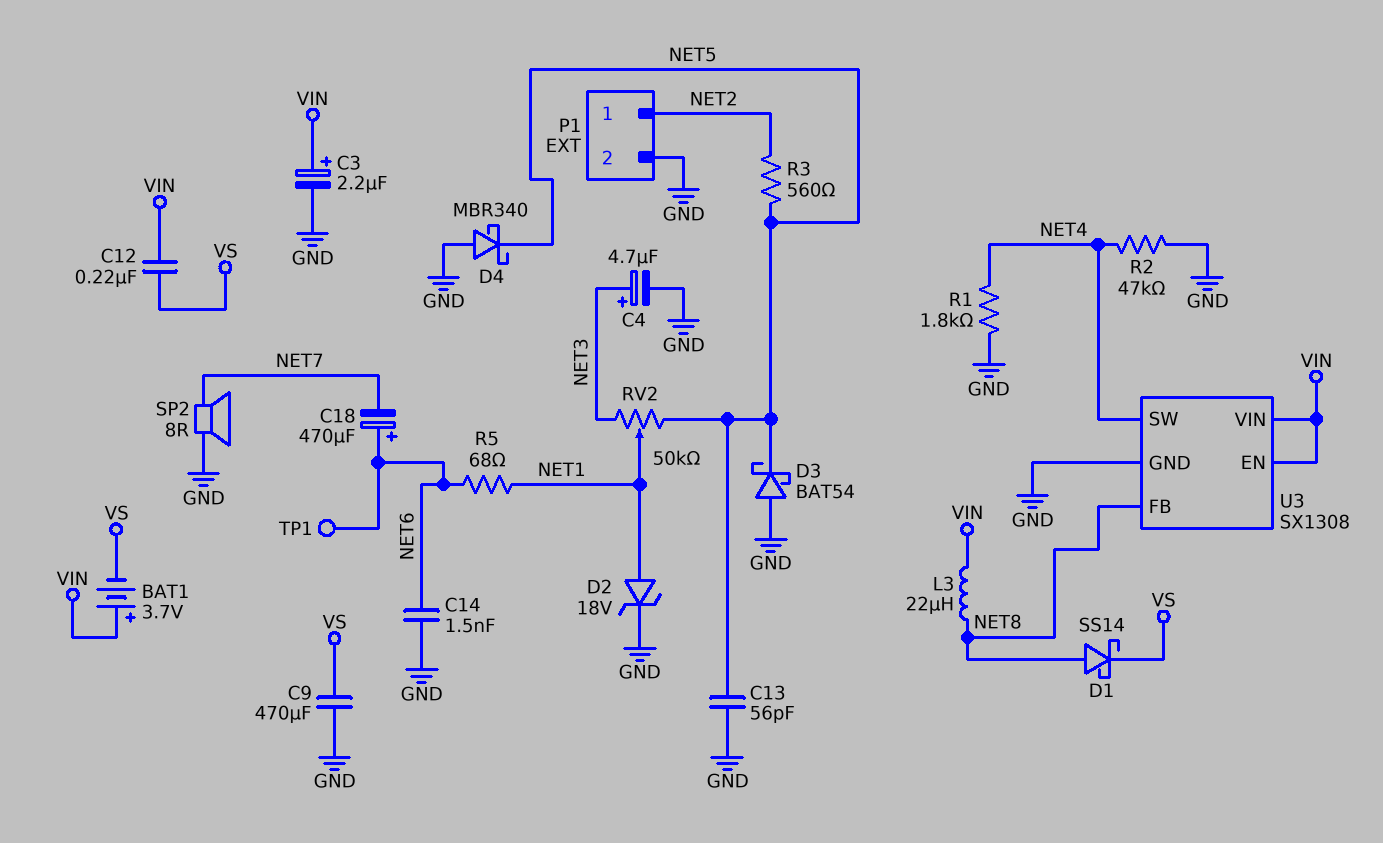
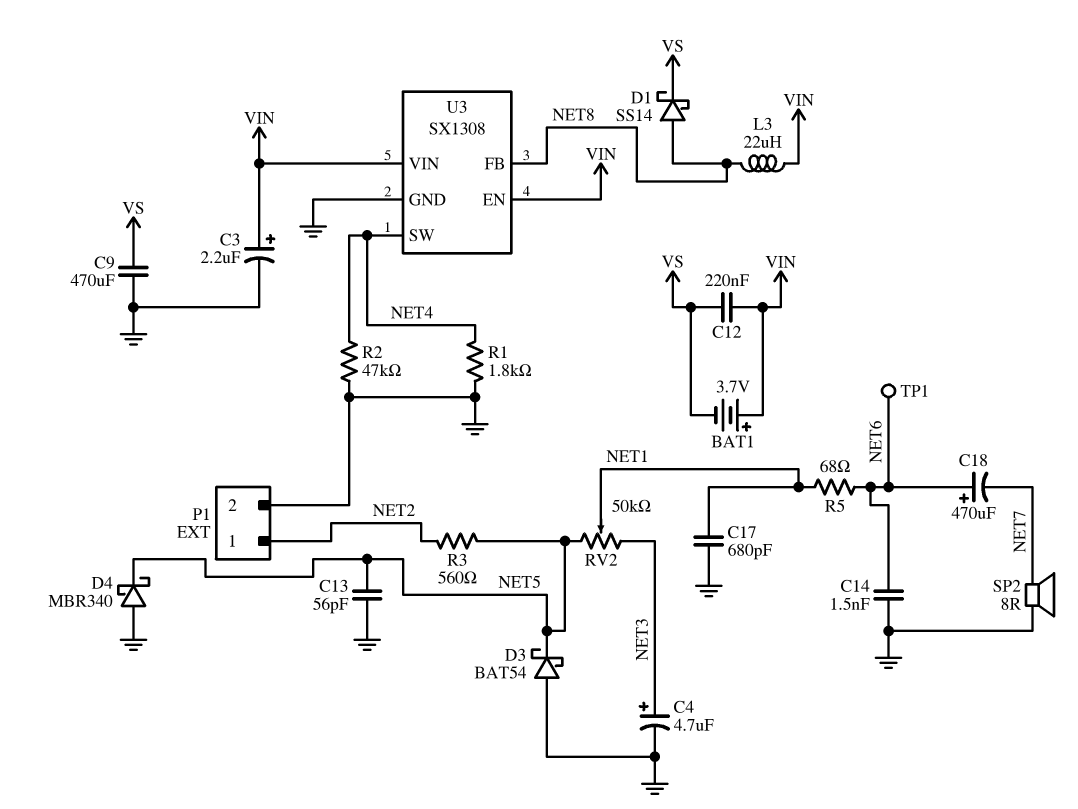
C17: none -> 680pF (GND, NET1)
D2: zener 18V (A NET1, K GND) -> none

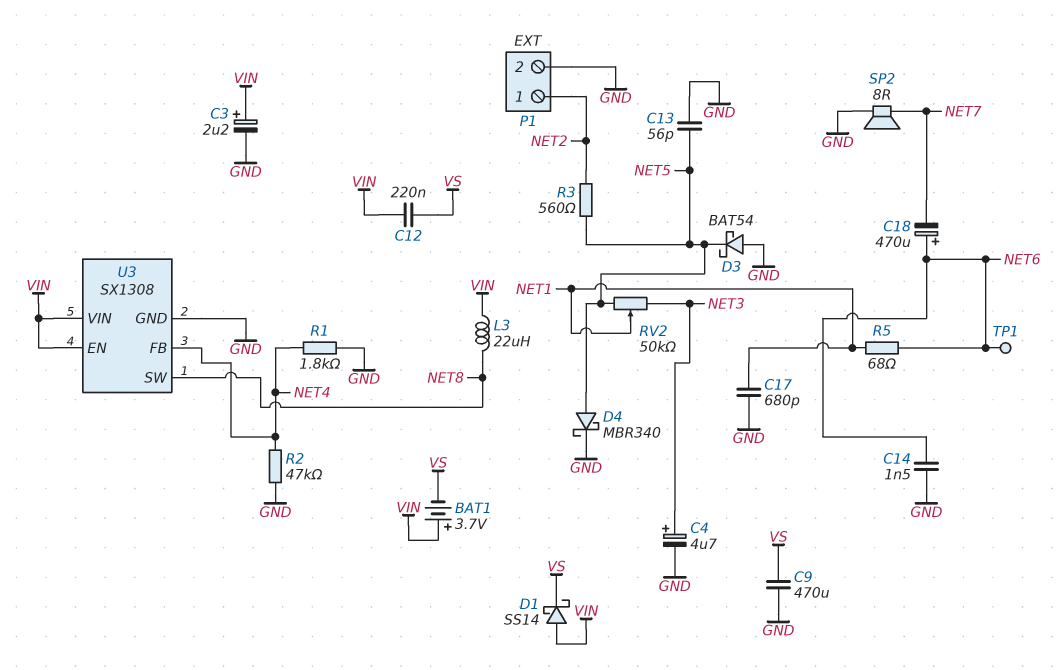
D1: schottky SS14 (A NET8, K VS) -> schottky SS14 (A VIN, K VS)
D4: schottky MBR340 (A GND, K NET5) -> schottky MBR340 (A NET5, K GND)
U3 pin FB: NET8 -> NET4
U3 pin SW: NET4 -> NET8

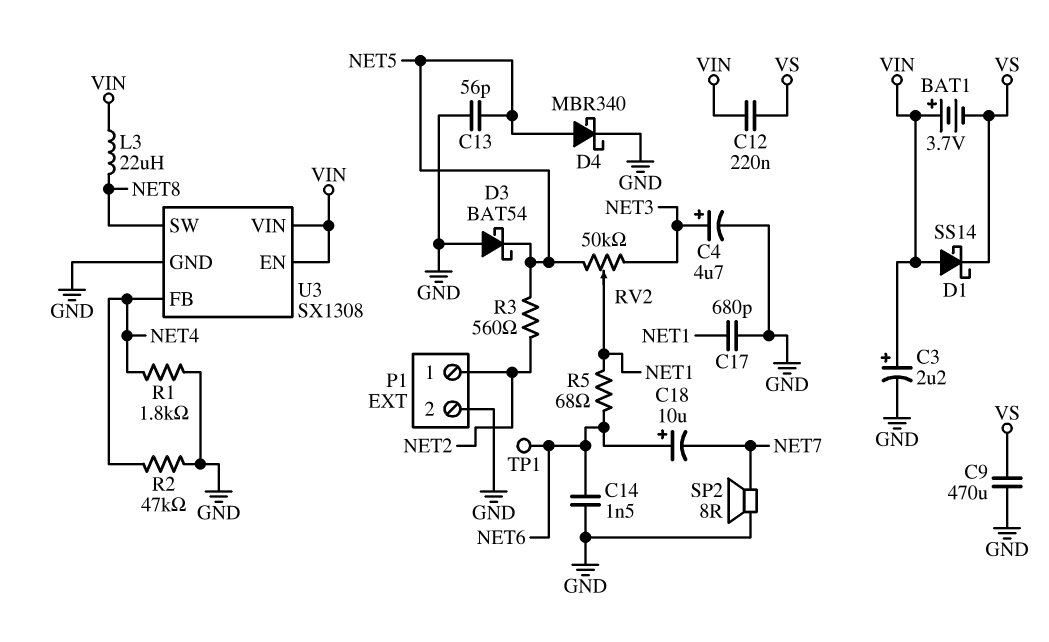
C18: 470uF (plus NET6, minus NET7) -> 10uF (plus NET6, minus NET7)

